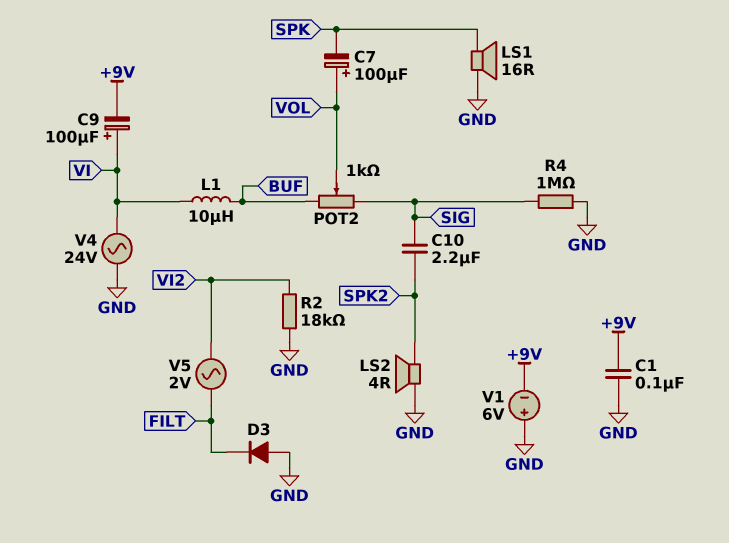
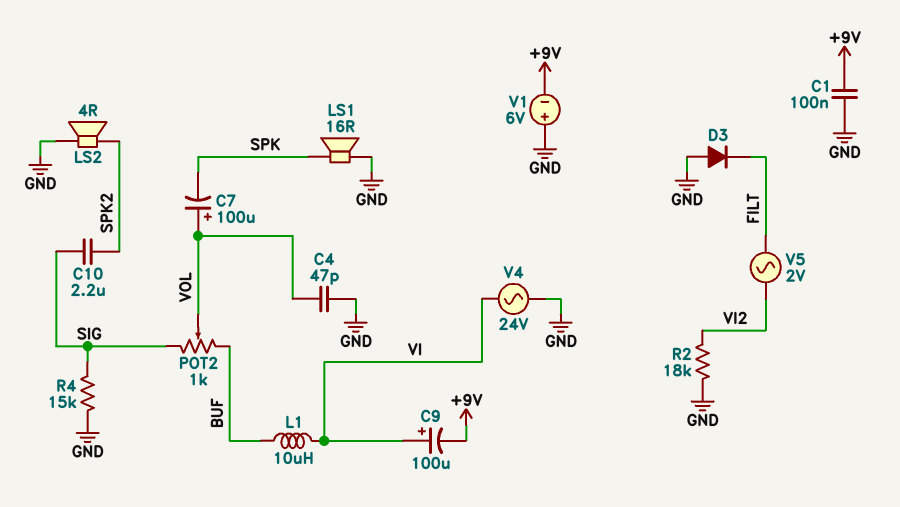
C4: none -> 47pF (GND, VOL)
R4: 1M (GND, SIG) -> 15k (GND, SIG)

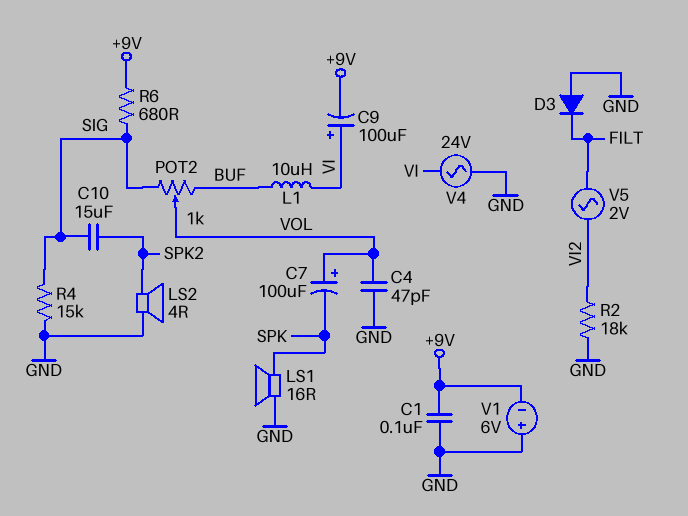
C10: 2.2uF (SIG, SPK2) -> 15uF (SIG, SPK2)
R6: none -> 680 (+9V, SIG)

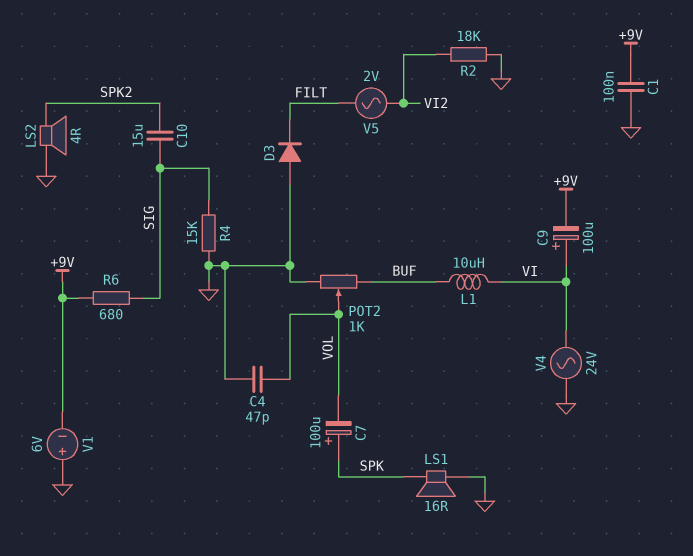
C7: 100uF (plus VOL, minus SPK) -> 100uF (plus SPK, minus VOL)
POT2: 1k (BUF, SIG, wiper VOL) -> 1k (BUF, GND, wiper VOL)

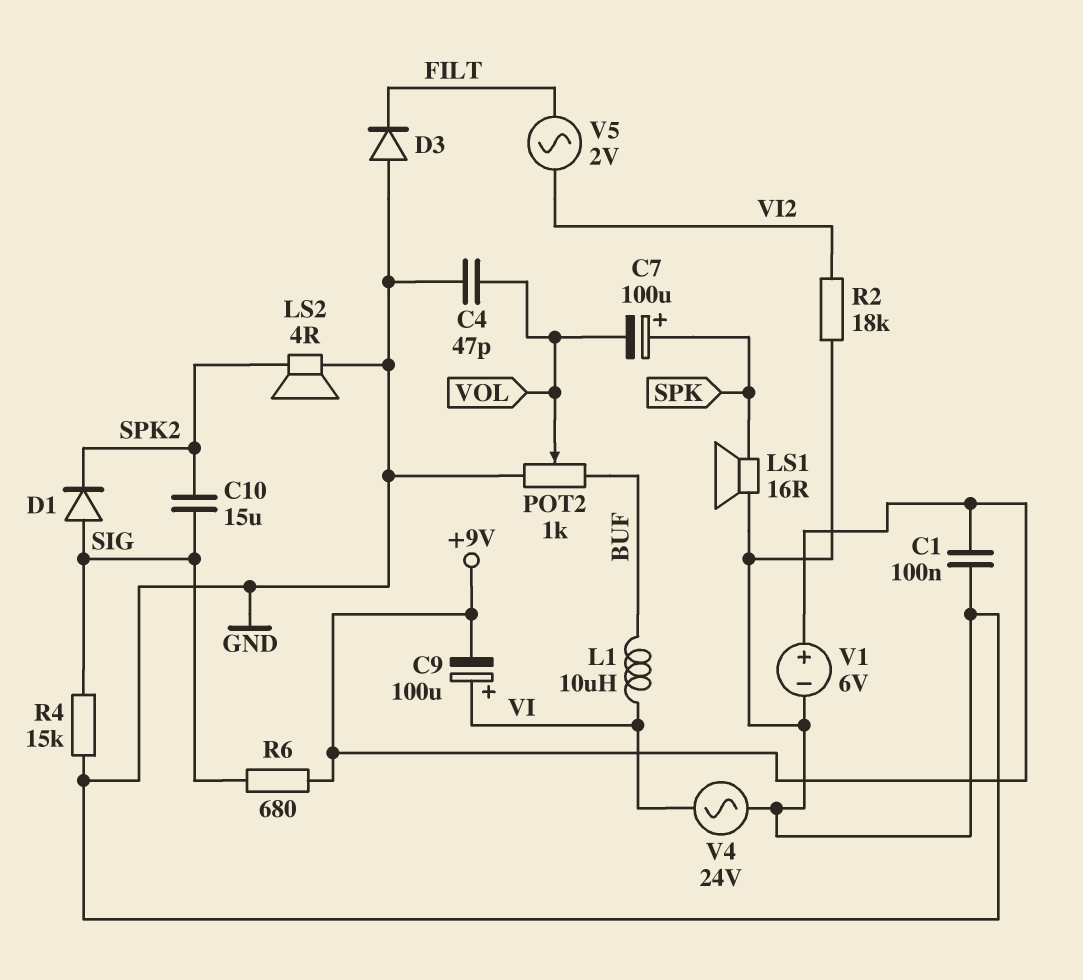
D1: none -> diode (A SIG, K SPK2)
V1: 6V (plus GND, minus +9V) -> 6V (plus +9V, minus GND)

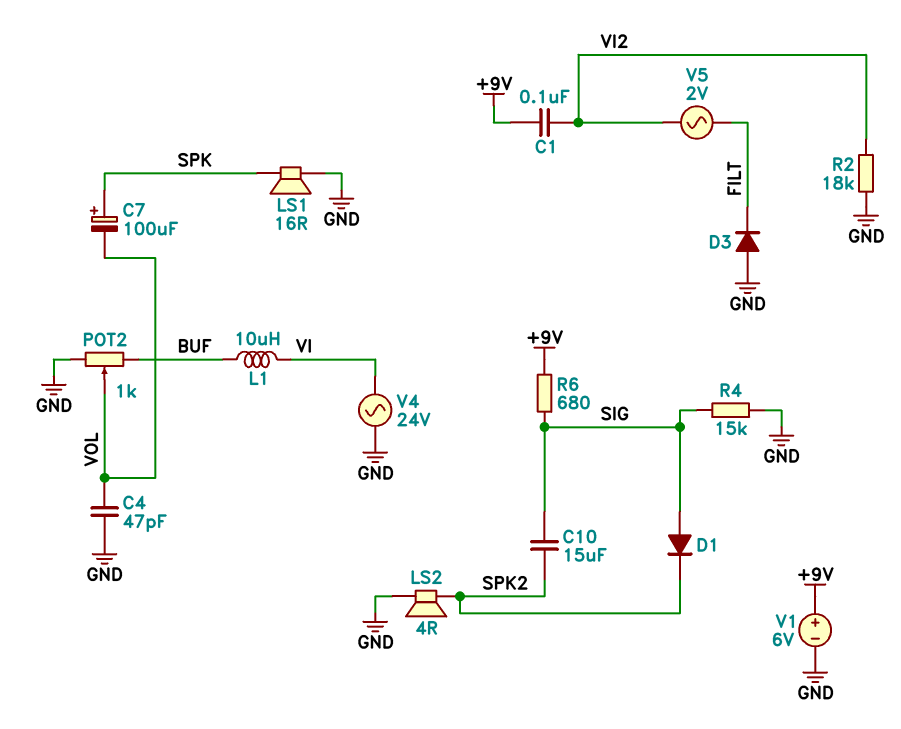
C1: 100nF (+9V, GND) -> 100nF (+9V, VI2)
C9: 100uF (plus VI, minus +9V) -> none

